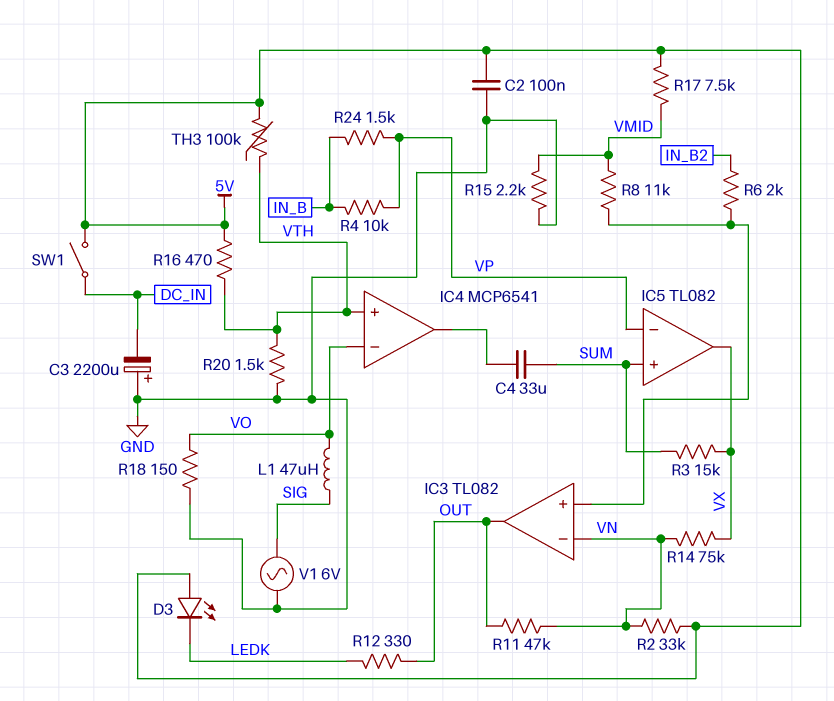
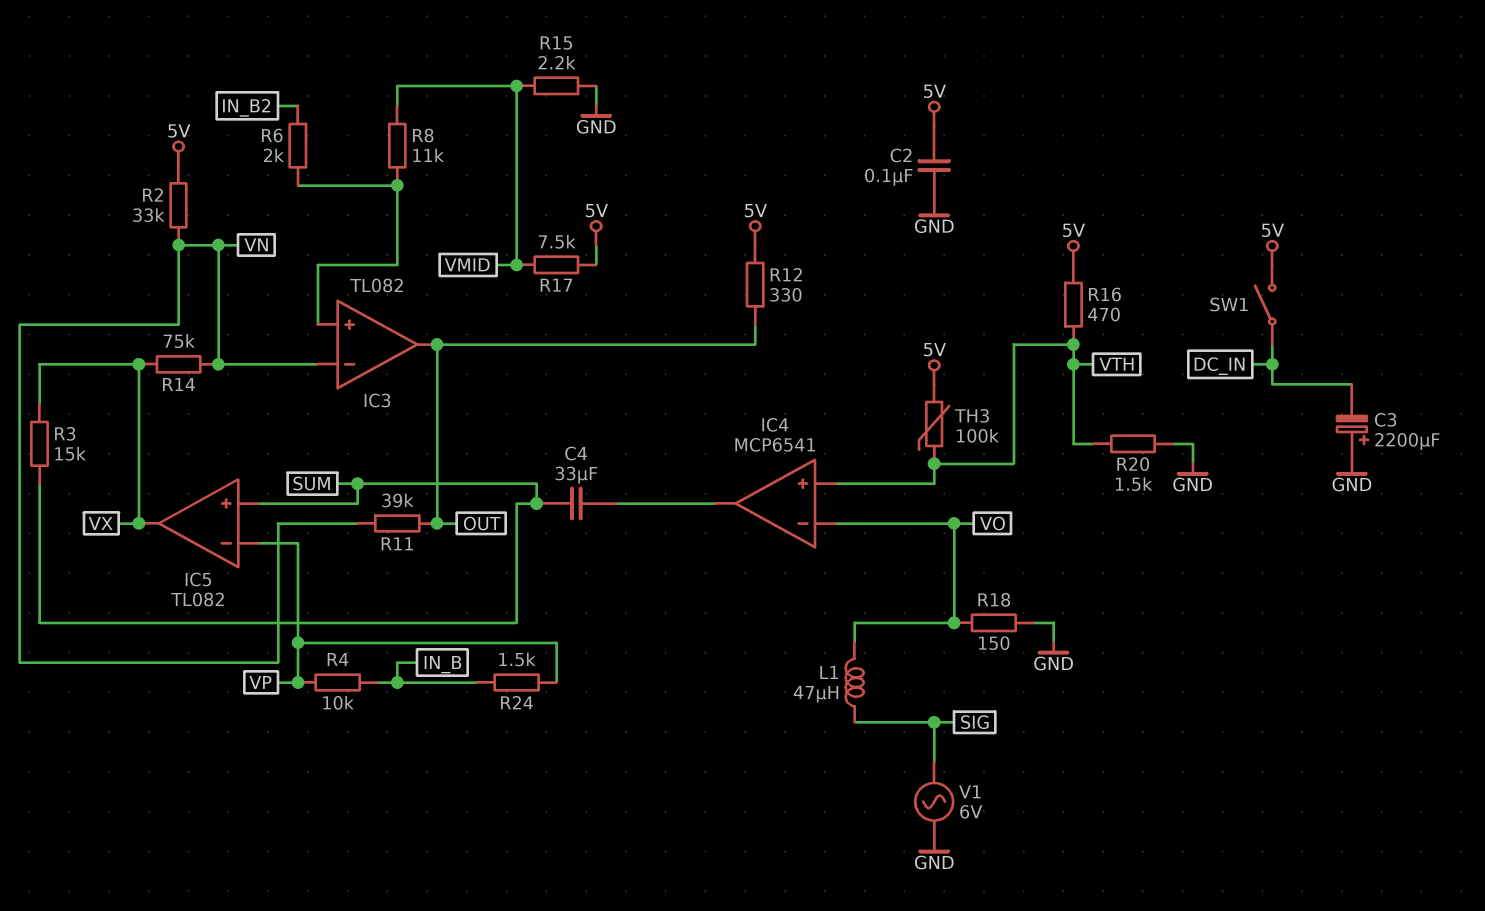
D3: LED (A 5V, K LEDK) -> none
R11: 47k (OUT, VN) -> 39k (OUT, VN)
R12: 330 (LEDK, OUT) -> 330 (5V, OUT)

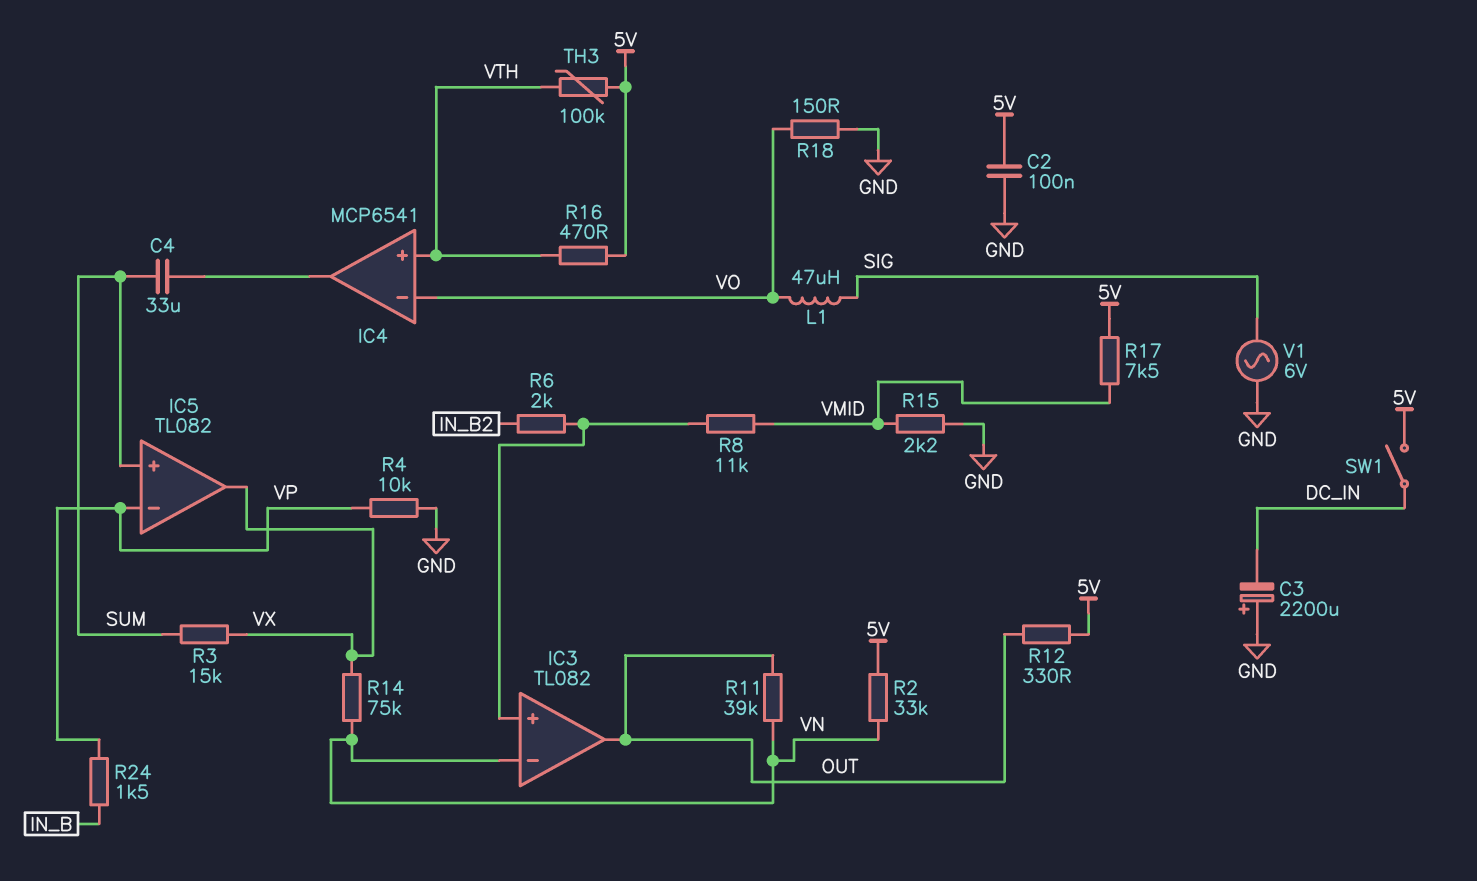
R4: 10k (IN_B, VP) -> 10k (GND, VP)
R20: 1.5k (GND, VTH) -> none

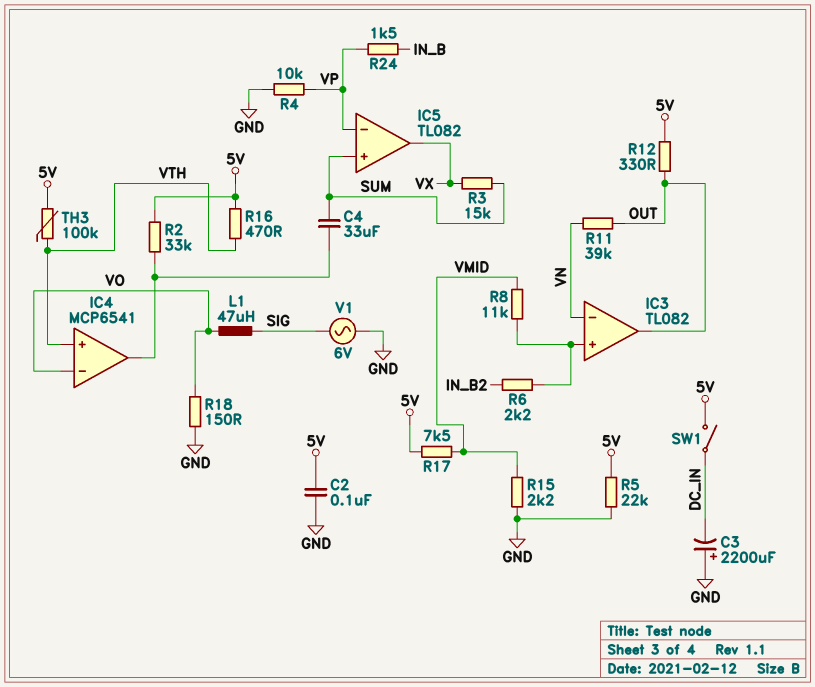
R2: 33k (5V, VN) -> 33k (5V, IC4/out)
R5: none -> 22k (5V, GND)
R6: 2k (IC3/in+, IN_B2) -> 2.2k (IC3/in+, IN_B2)
R14: 75k (VN, VX) -> none

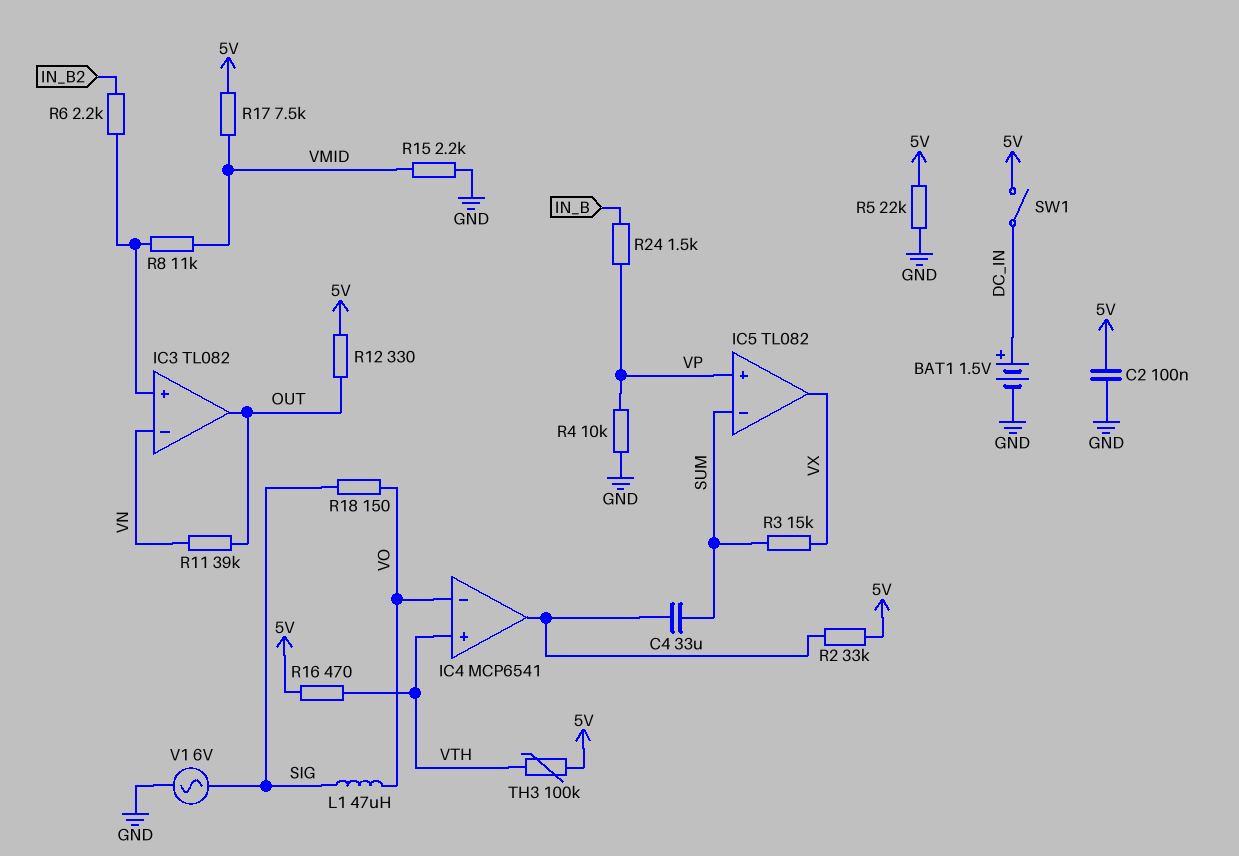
BAT1: none -> 1.5V (plus DC_IN, minus GND)
C3: 2200uF (plus GND, minus DC_IN) -> none
IC5 pin in+: SUM -> VP
IC5 pin in-: VP -> SUM
R18: 150 (GND, VO) -> 150 (SIG, VO)

